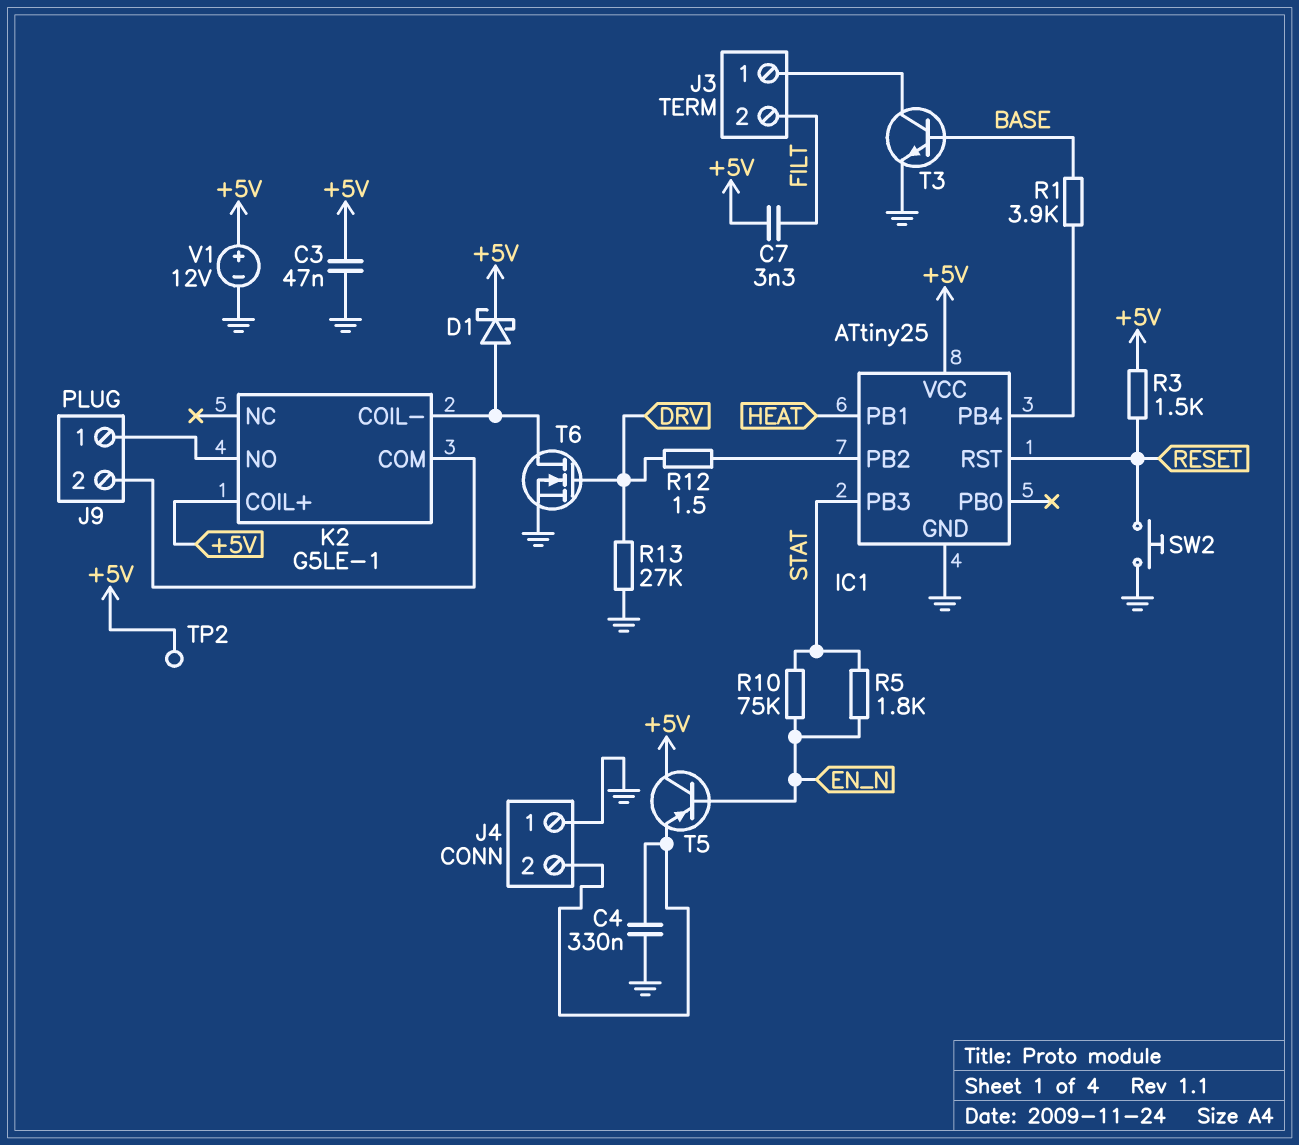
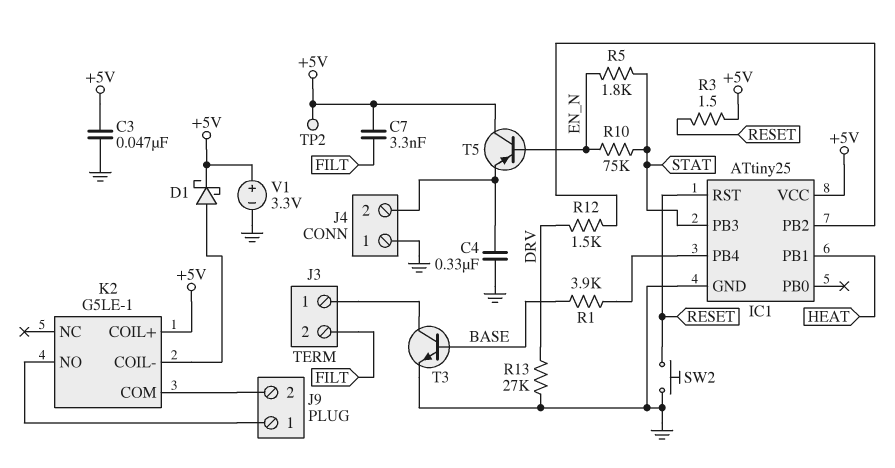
R3: 1.5k (+5V, RESET) -> 1.5 (+5V, RESET)
R12: 1.5 (DRV, IC1/PB2) -> 1.5k (DRV, IC1/PB2)
T6: NMOS (G DRV, D K2/COIL-, S GND) -> none
V1: 12V (plus +5V, minus GND) -> 3.3V (plus +5V, minus GND)

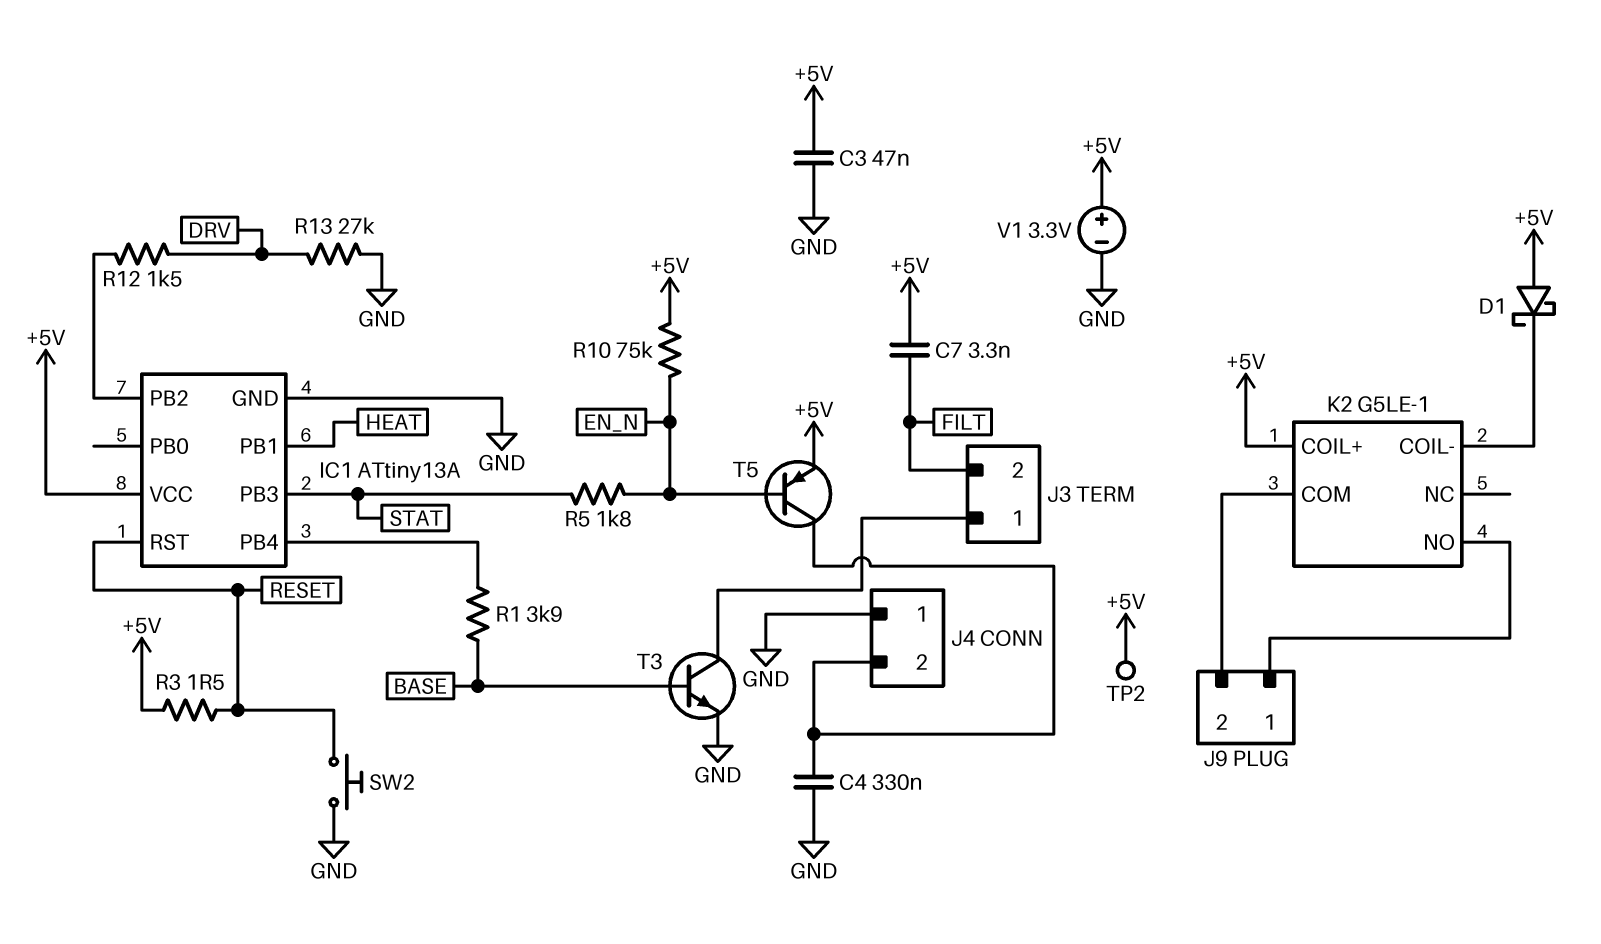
D1: schottky (A K2/COIL-, K +5V) -> schottky (A +5V, K K2/COIL-)
IC1: ATtiny25 -> ATtiny13A
R10: 75k (EN_N, STAT) -> 75k (+5V, EN_N)
T5: PNP (B EN_N, C +5V, E J4/2) -> PNP (B EN_N, C J4/2, E +5V)

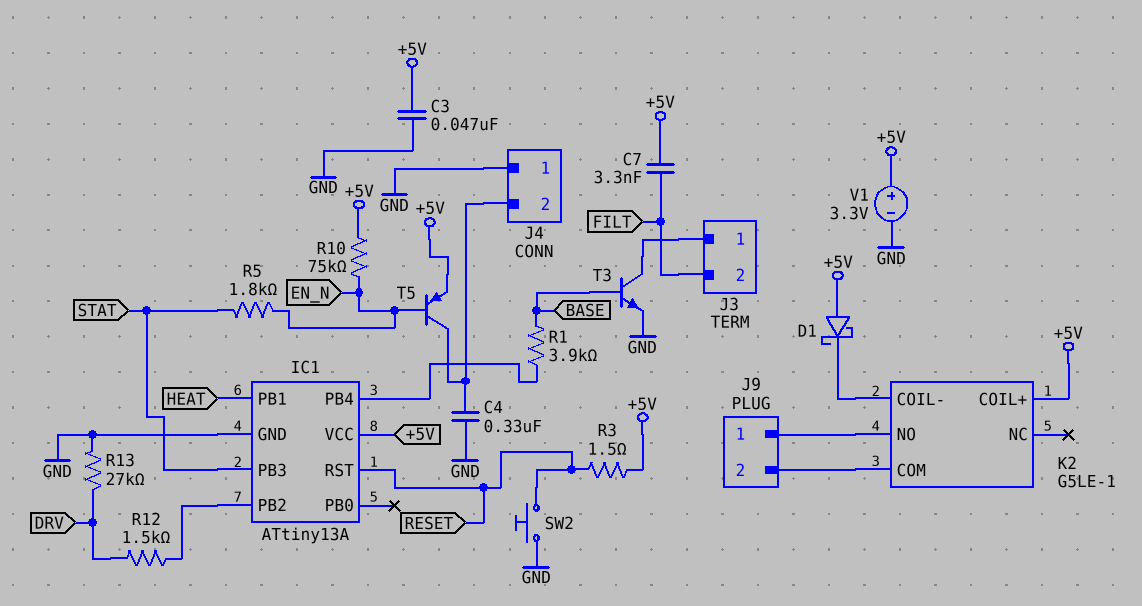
TP2: test point (+5V) -> none

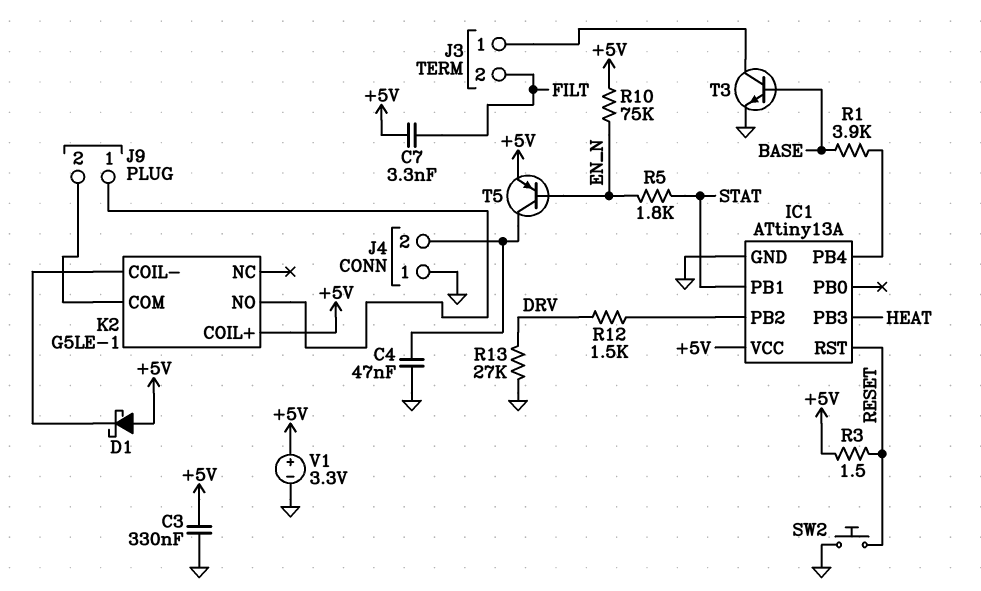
C3: 47nF (+5V, GND) -> 330nF (+5V, GND)
C4: 330nF (GND, J4/2) -> 47nF (GND, J4/2)
IC1 pin PB1: HEAT -> STAT
IC1 pin PB3: STAT -> HEAT

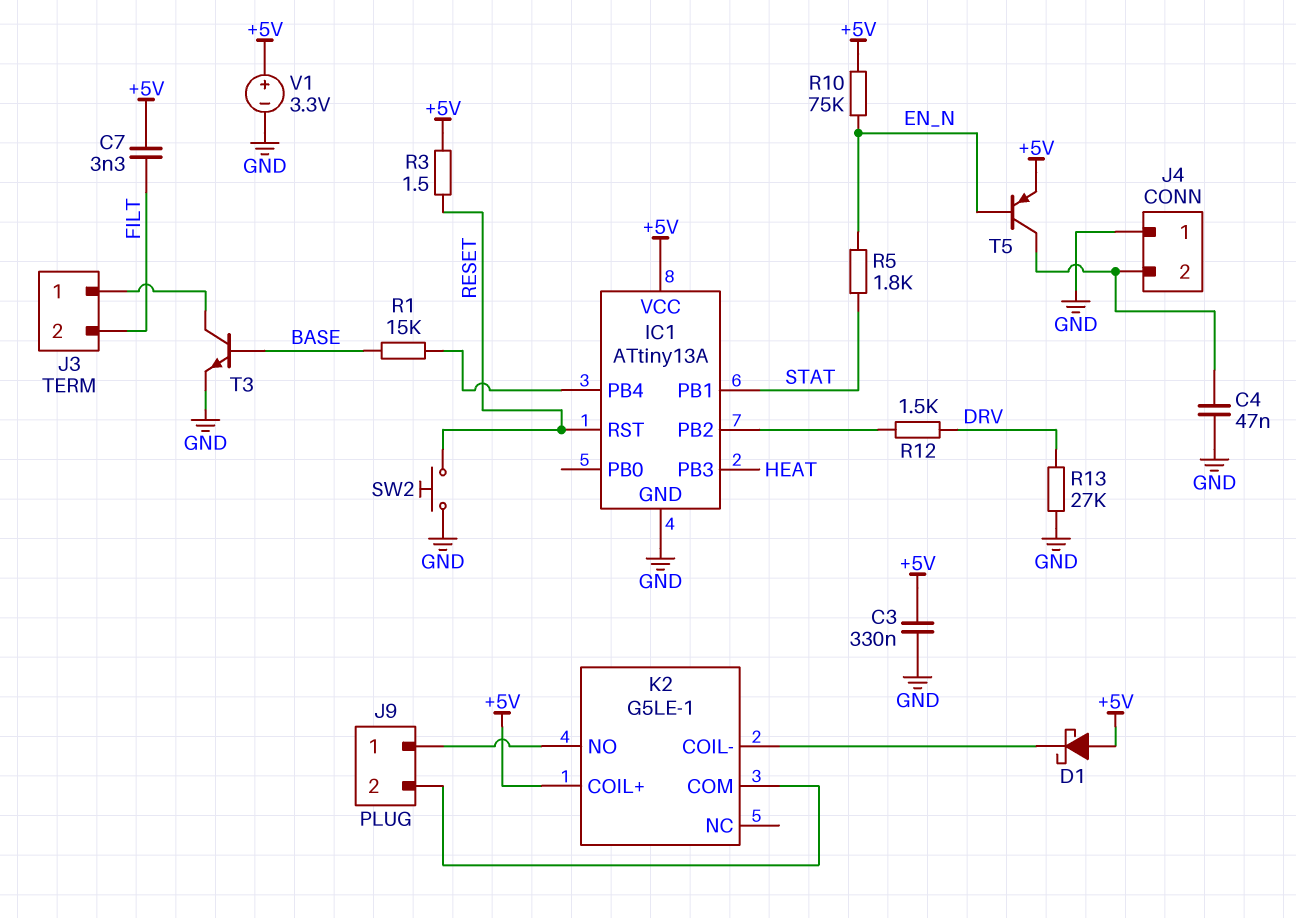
R1: 3.9k (BASE, IC1/PB4) -> 15k (BASE, IC1/PB4)

